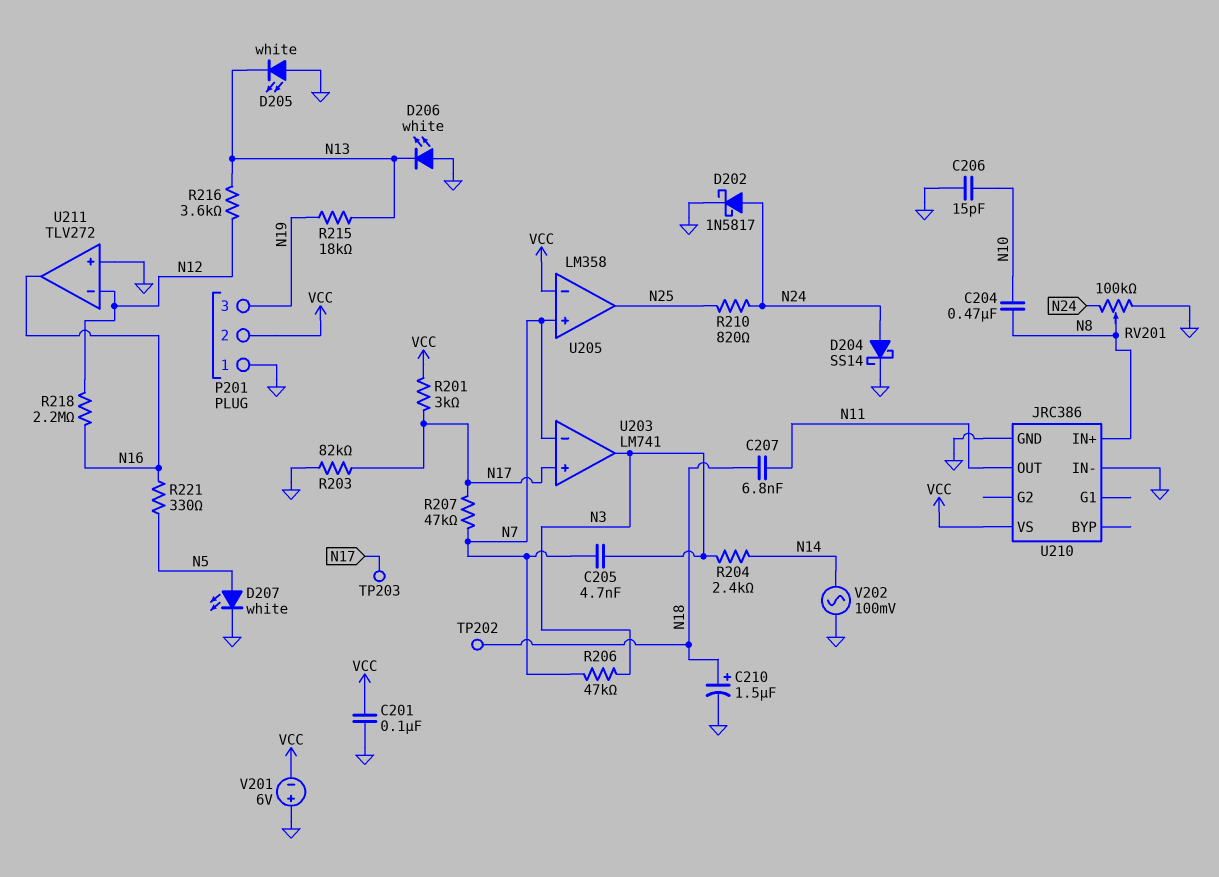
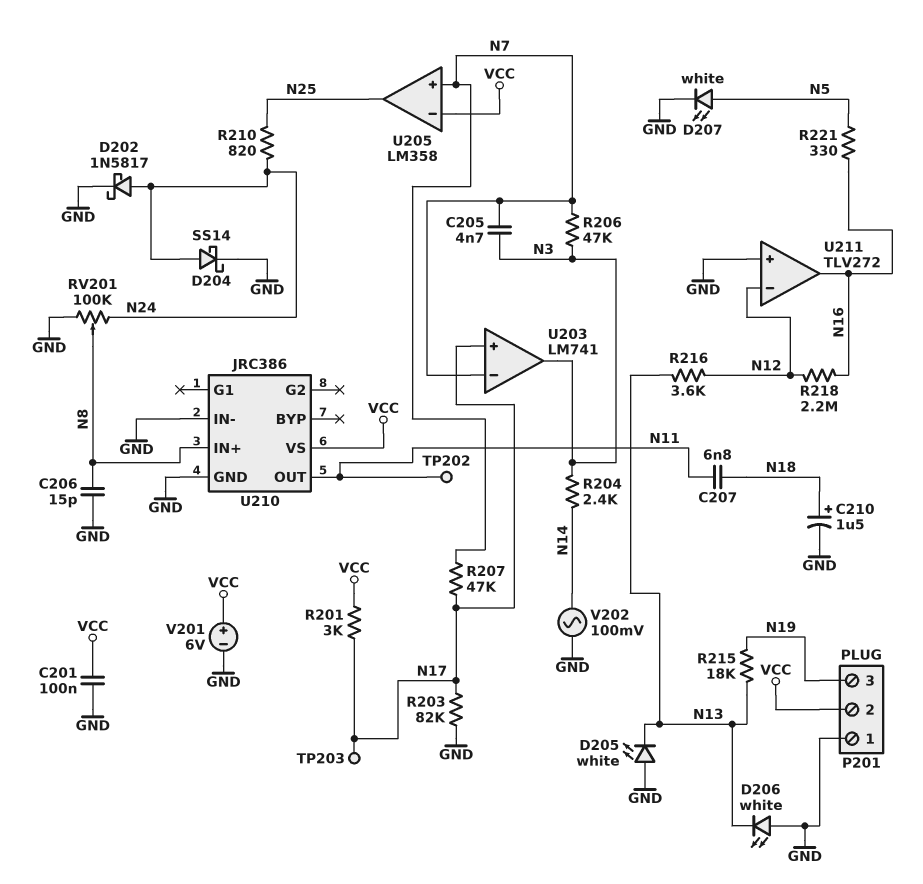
C204: 470nF (N8, N10) -> none
C206: 15pF (GND, N10) -> 15pF (GND, N8)
TP202: test point (N18) -> test point (N11)
V201: 6V (plus GND, minus VCC) -> 6V (plus VCC, minus GND)

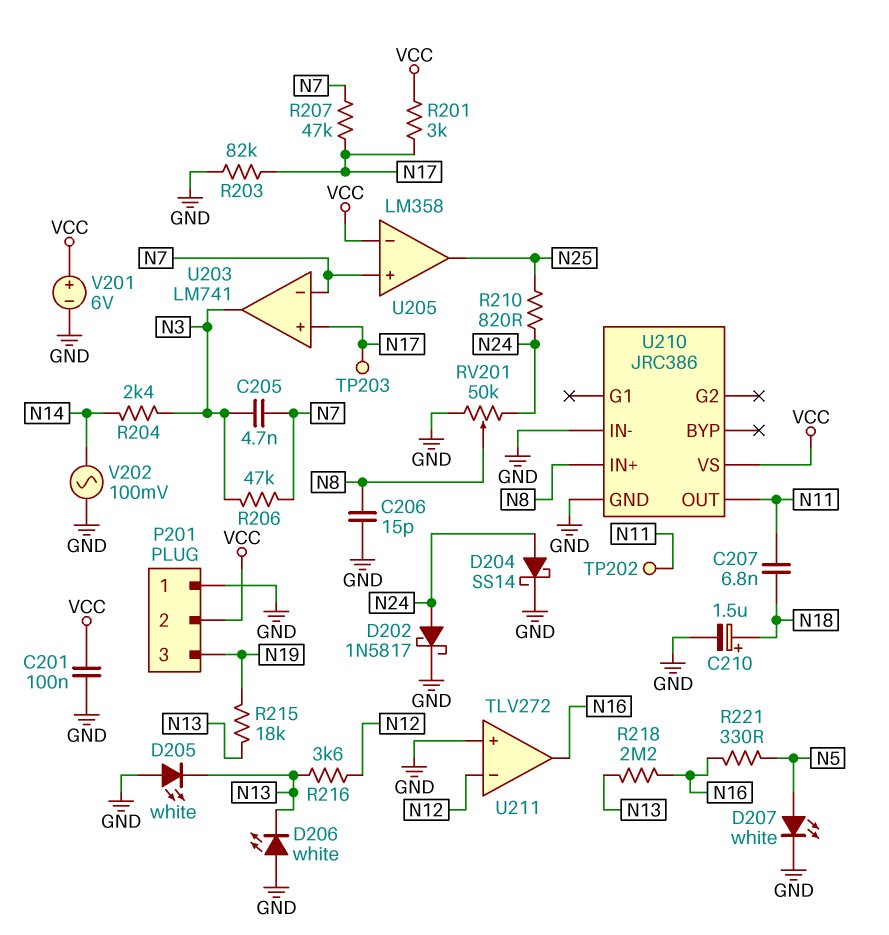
R218: 2.2M (N12, N16) -> 2.2M (N13, N16)
RV201: 100k (GND, N24, wiper N8) -> 50k (GND, N24, wiper N8)

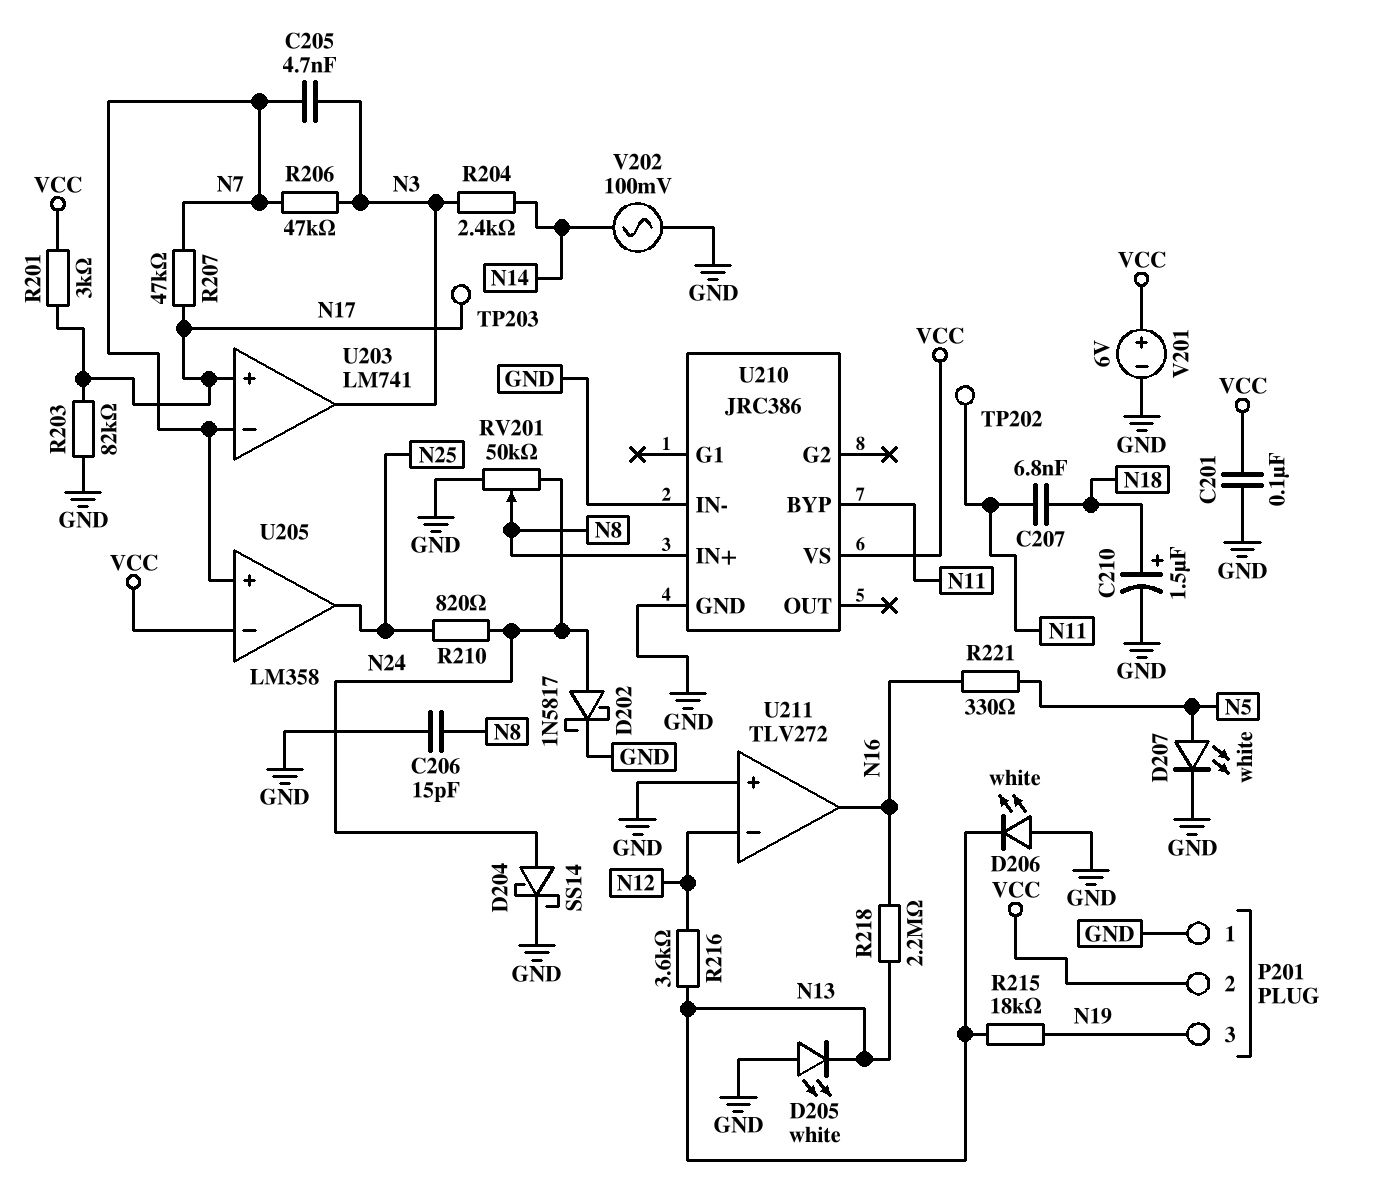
U210 pin BYP: none -> N11
U210 pin OUT: N11 -> none

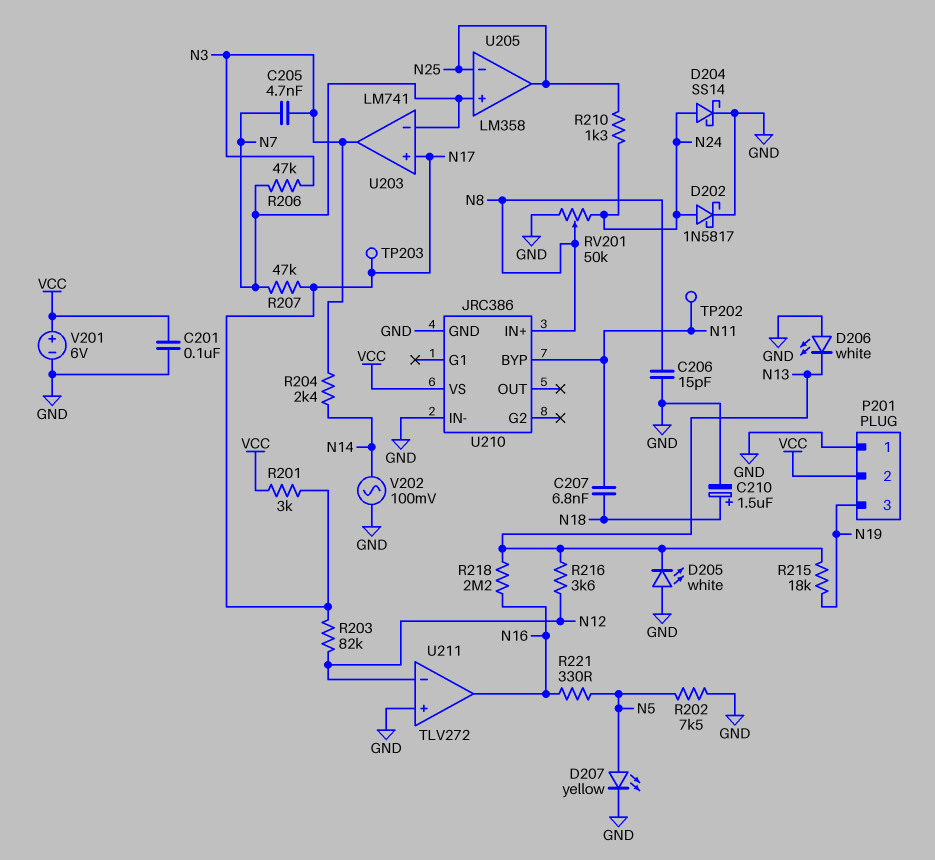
D207: LED white (A N5, K GND) -> LED yellow (A N5, K GND)
R202: none -> 7.5k (GND, N5)
R203: 82k (GND, N17) -> 82k (N12, N17)
R210: 820 (N24, N25) -> 1.3k (N24, N25)
U205 pin in-: VCC -> N25

